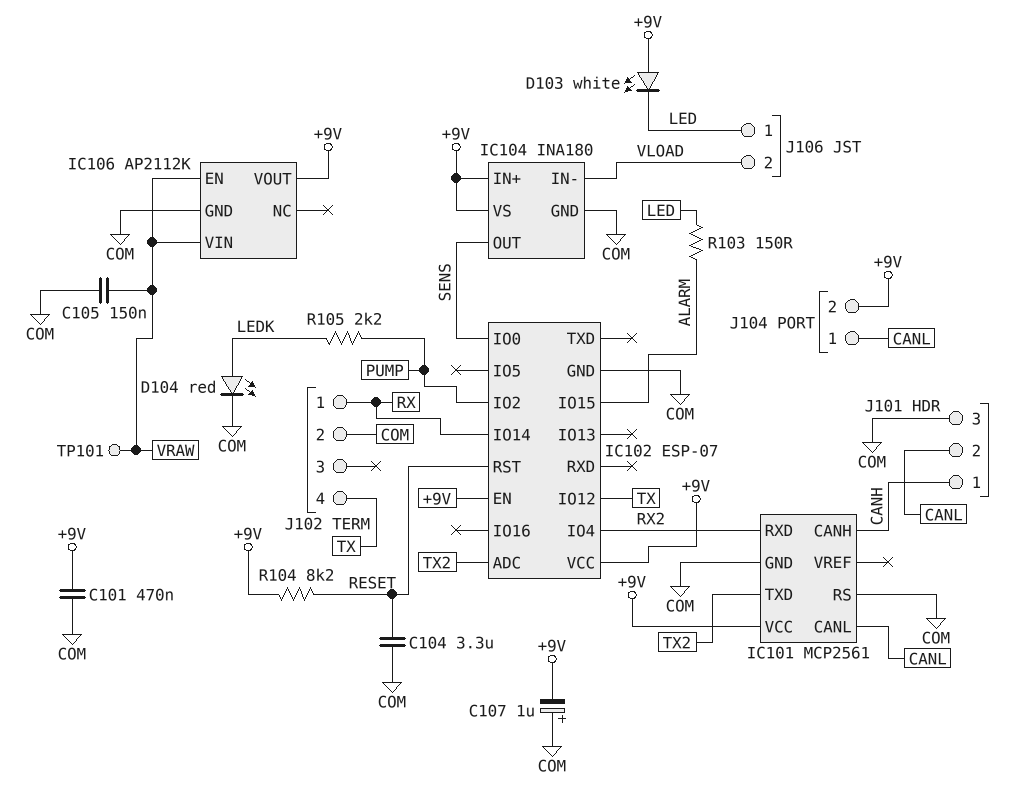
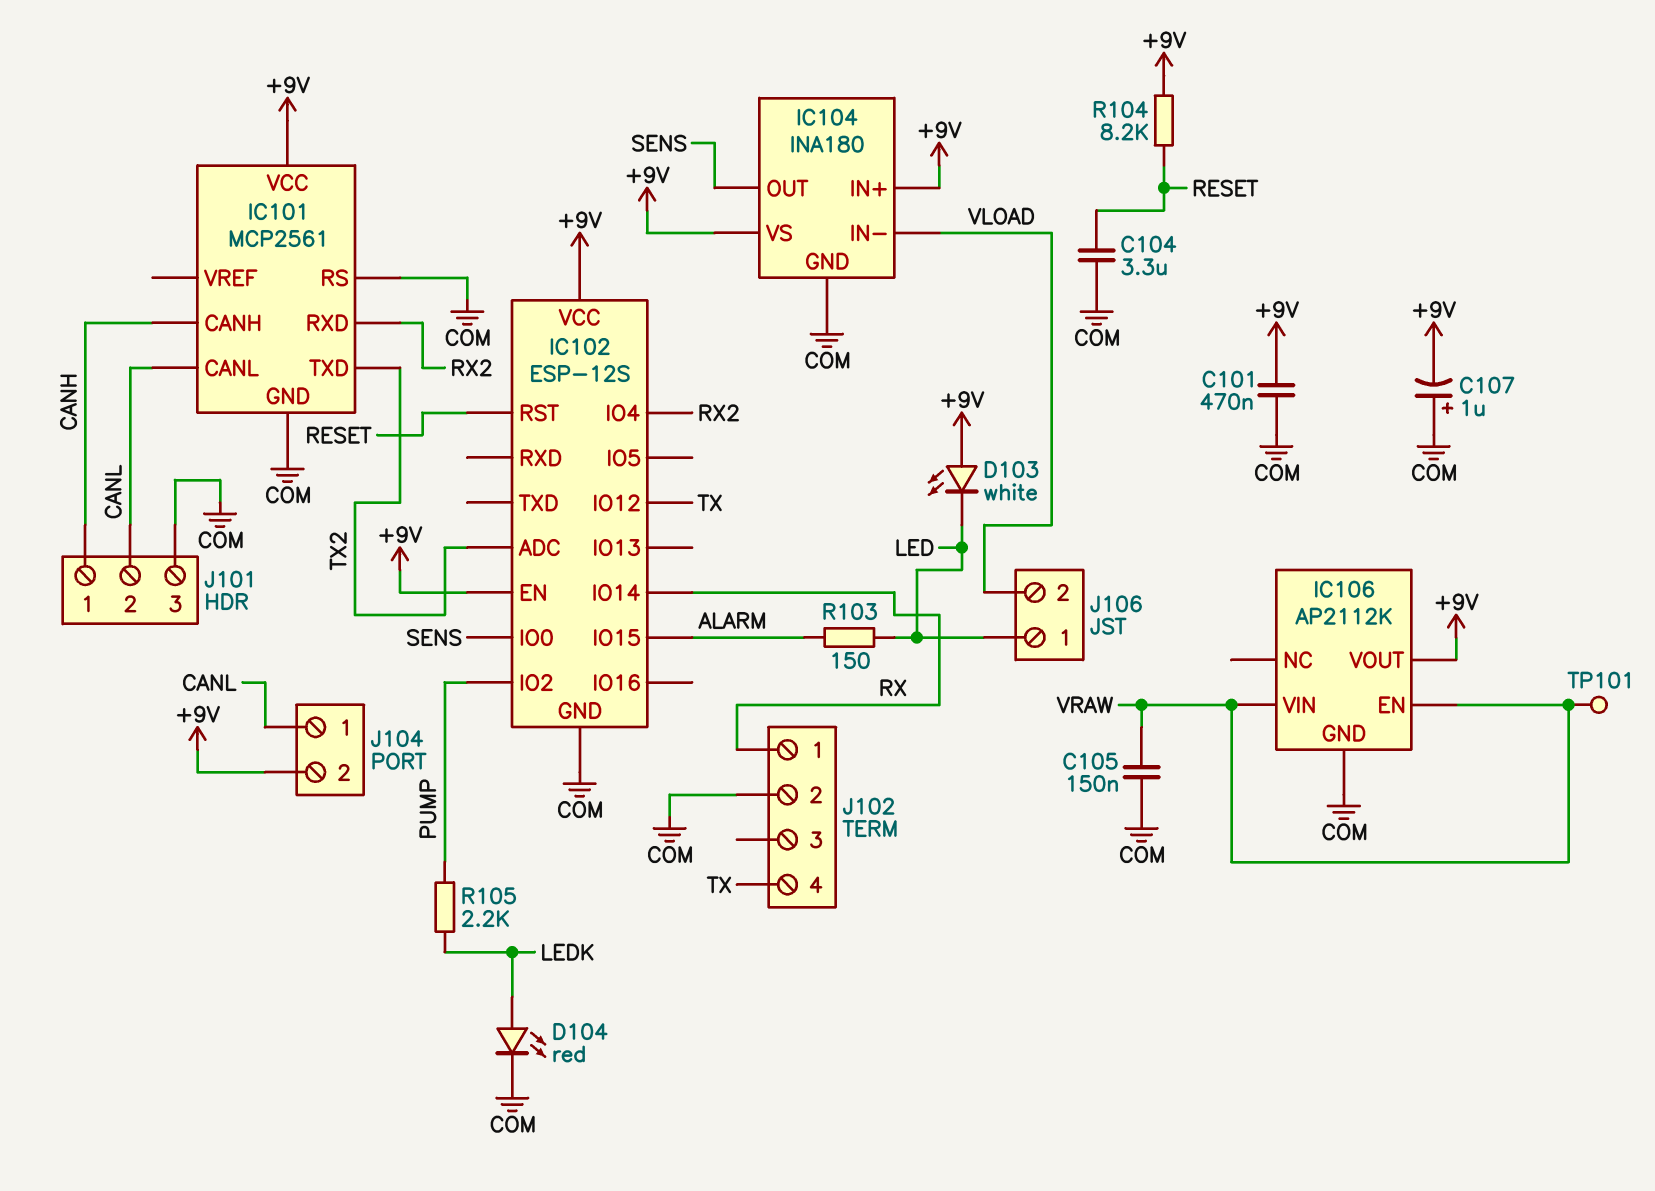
IC102: ESP-07 -> ESP-12S

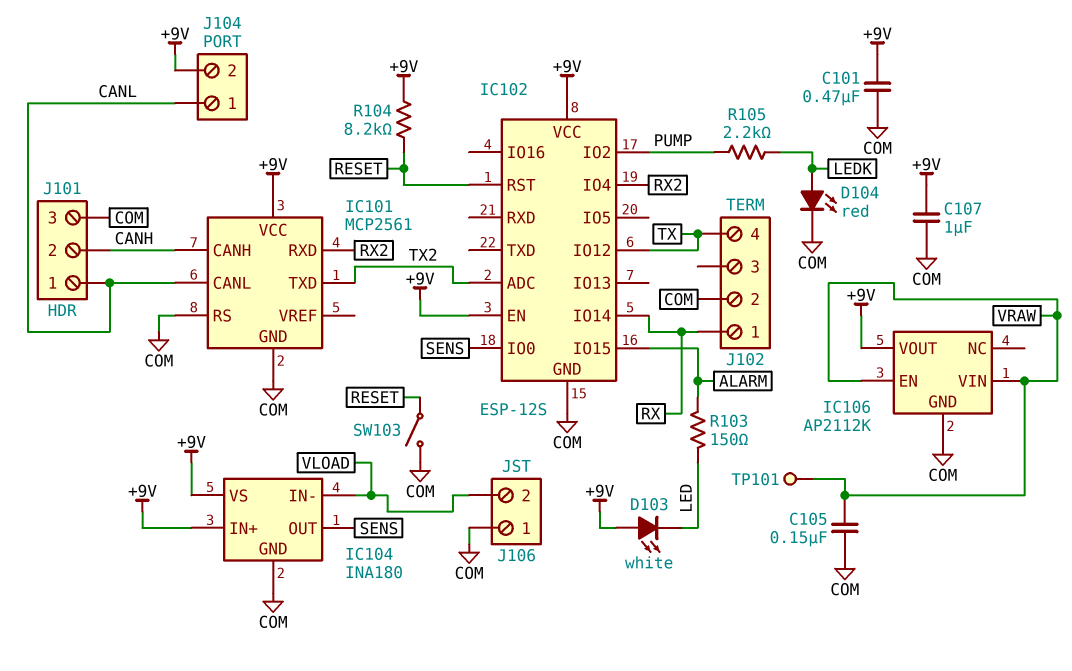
C104: 3.3uF (COM, RESET) -> none
C107: 1uF (plus COM, minus +9V) -> 1uF (+9V, COM)
J101 pin 1: CANH -> CANL
J101 pin 2: CANL -> CANH
J106 pin 1: LED -> COM
SW103: none -> switch (COM, RESET)

